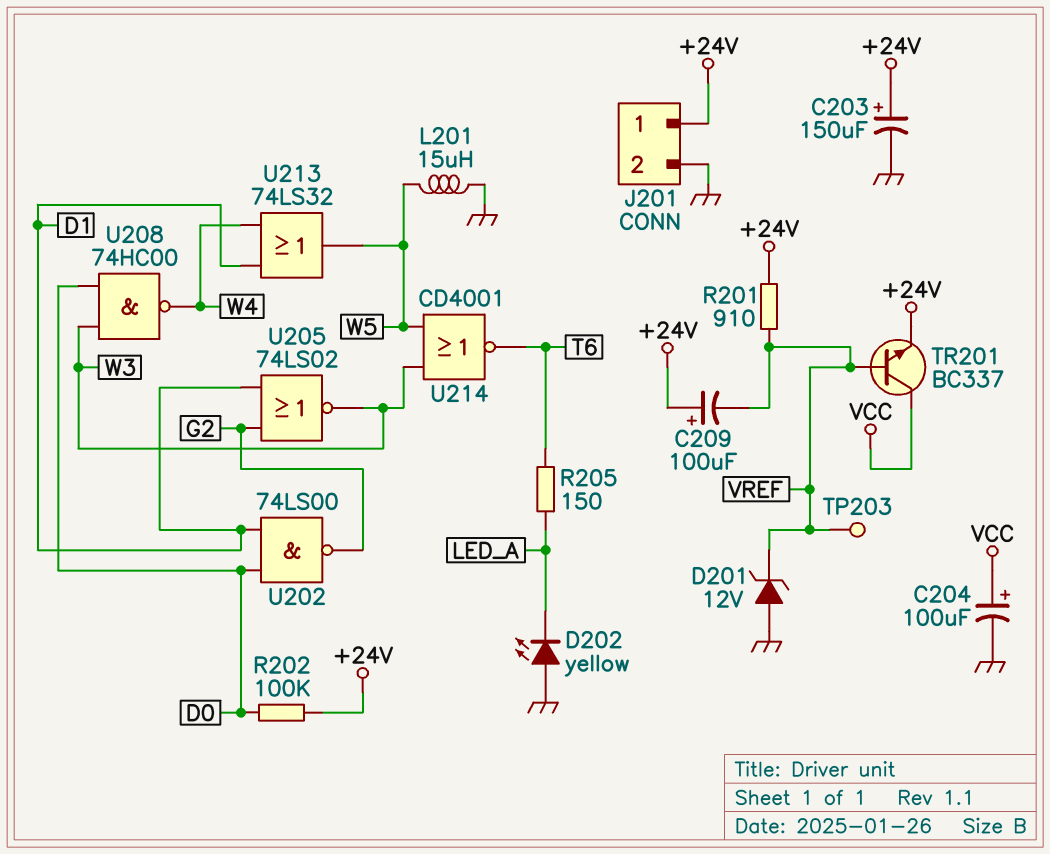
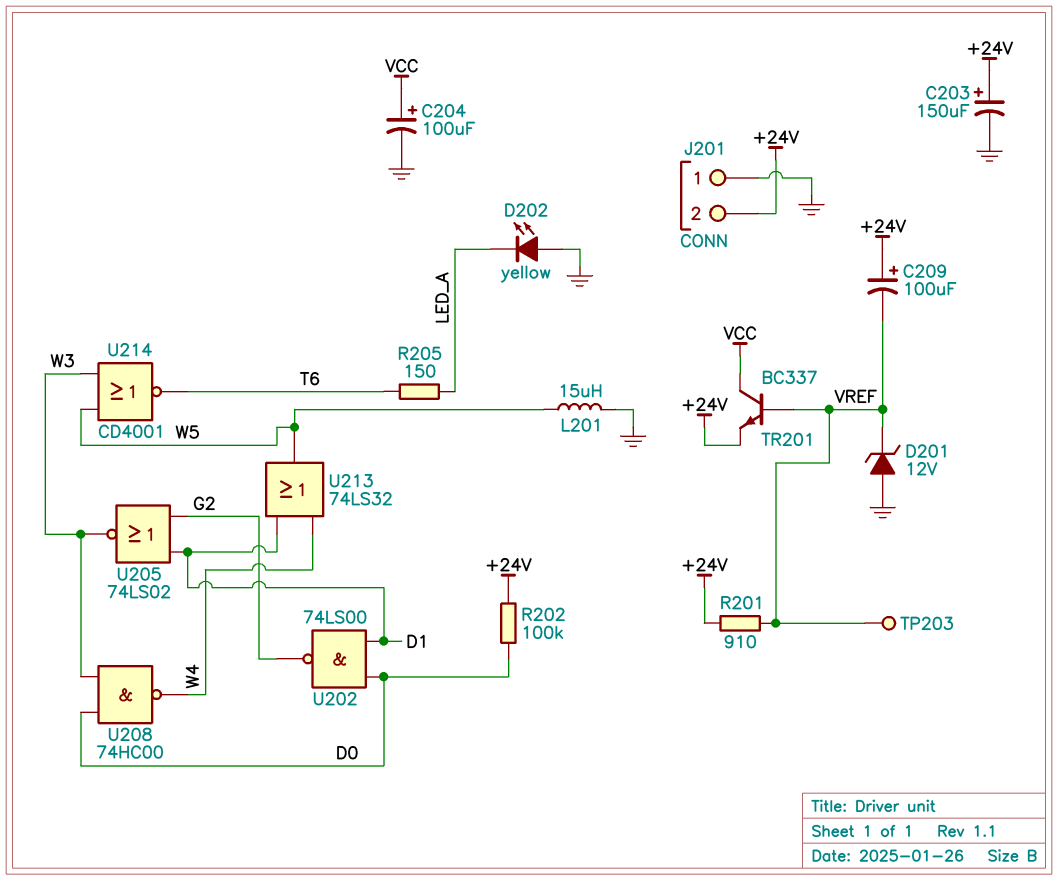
J201 pin 1: +24V -> GND
J201 pin 2: GND -> +24V

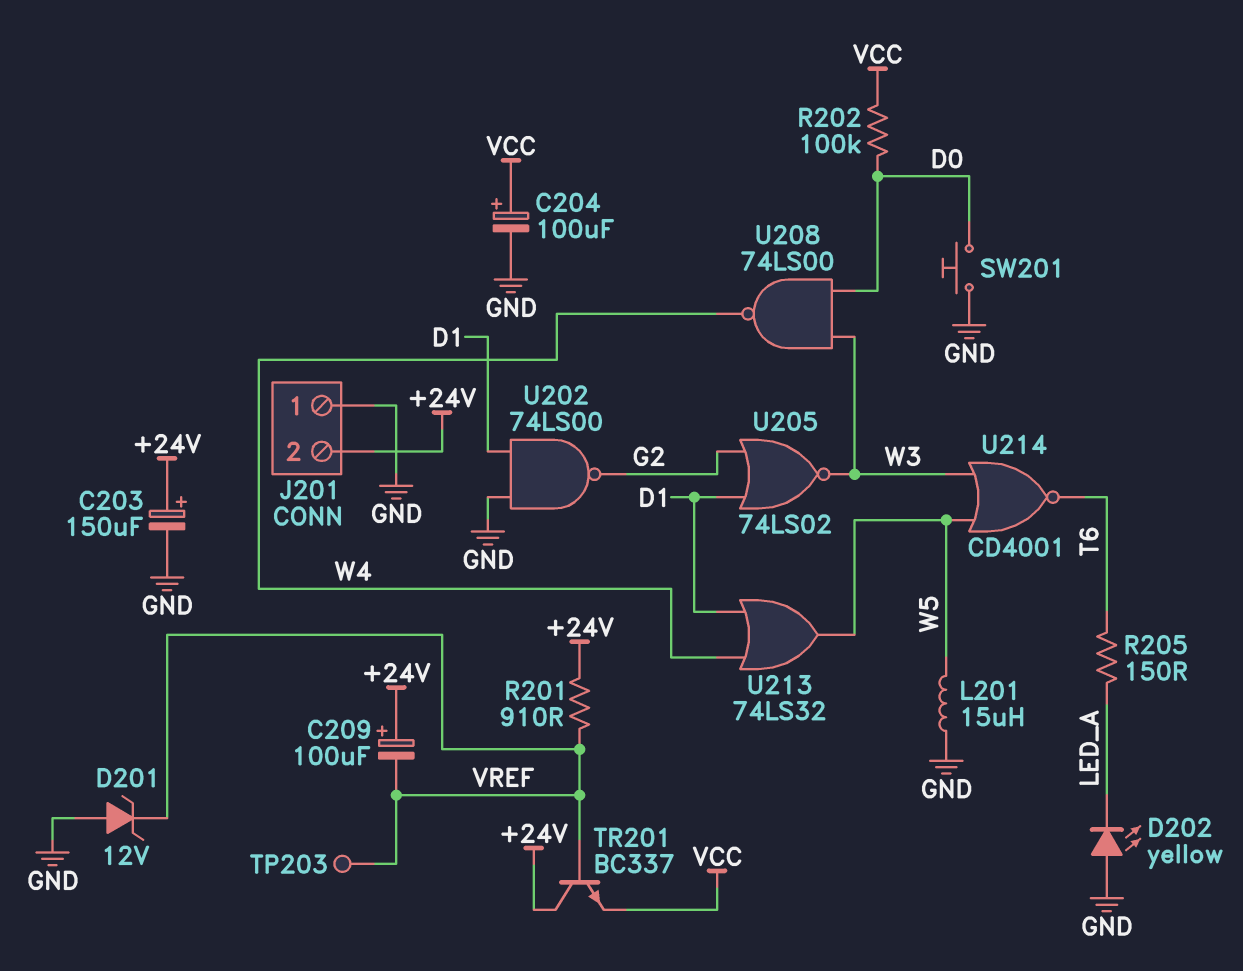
R202: 100k (+24V, D0) -> 100k (D0, VCC)
SW201: none -> button (D0, GND)
TR201: NPN BC337 (B VREF, C VCC, E +24V) -> NPN BC337 (B VREF, C +24V, E VCC)
U202: NAND 74LS00 (in D0, in D1, out G2) -> NAND 74LS00 (in D1, in GND, out G2)
U208: NAND 74HC00 (in D0, in W3, out W4) -> NAND 74LS00 (in D0, in W3, out W4)

